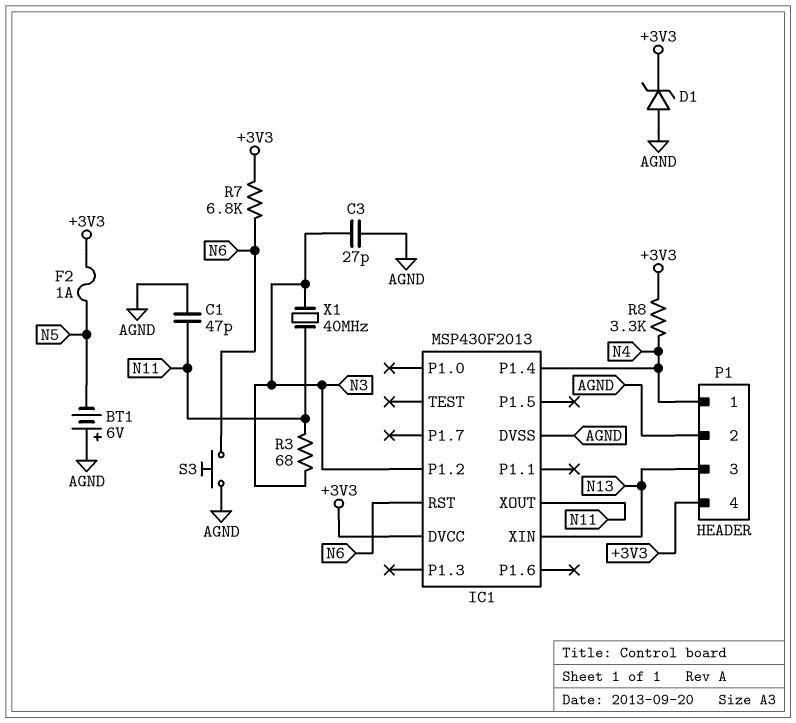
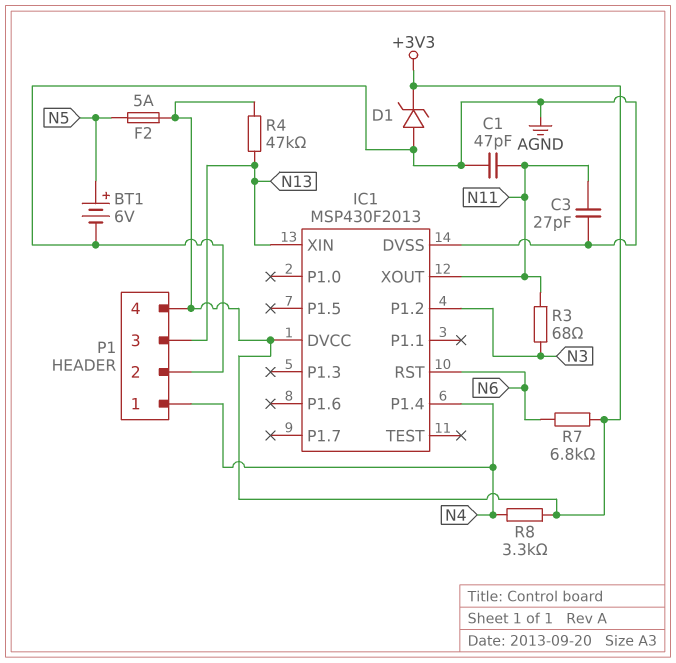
BT1: 6V (plus AGND, minus N5) -> 6V (plus N5, minus AGND)
C3: 27pF (AGND, N3) -> 27pF (AGND, N11)
F2: 1A (+3V3, N5) -> 5A (+3V3, N5)
R4: none -> 47k (+3V3, N13)
S3: button (AGND, N6) -> none
X1: 40MHz (N3, N11) -> none

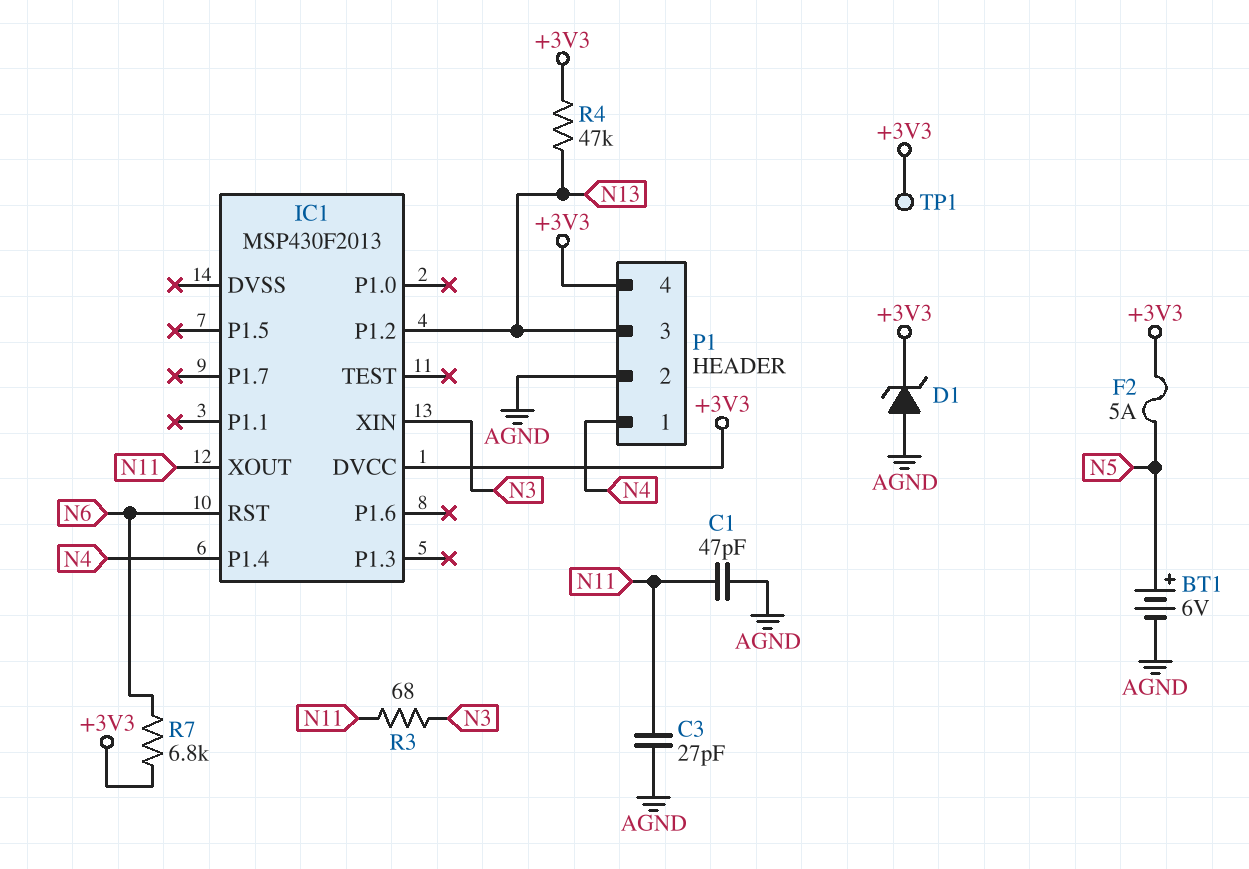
IC1 pin DVSS: AGND -> none
IC1 pin P1.2: N3 -> N13
IC1 pin XIN: N13 -> N3
R8: 3.3k (+3V3, N4) -> none
TP1: none -> test point (+3V3)

